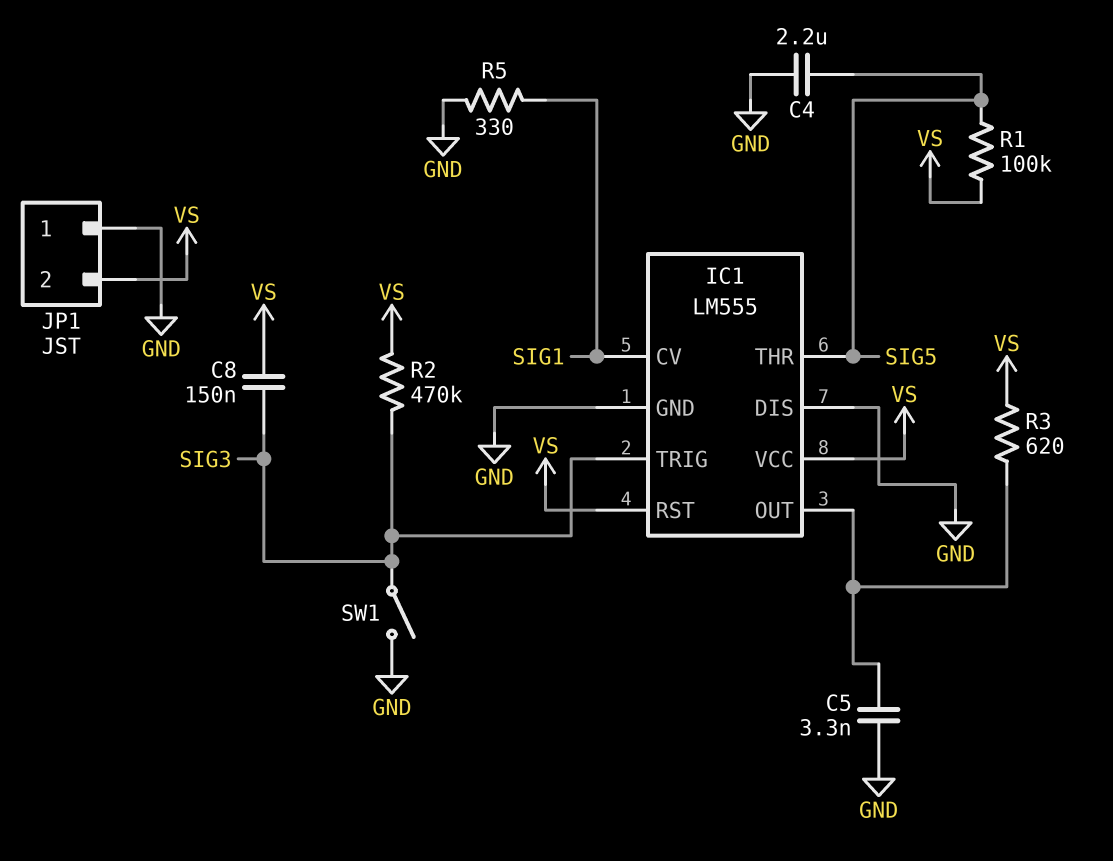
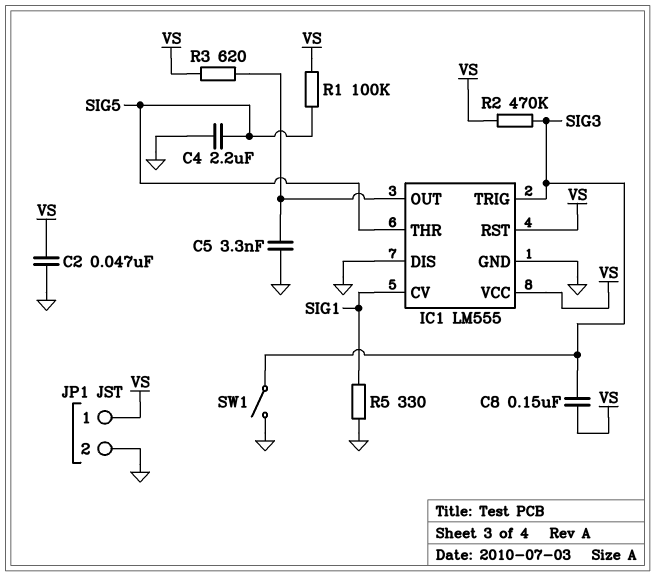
C2: none -> 47nF (GND, VS)
JP1 pin 1: GND -> VS
JP1 pin 2: VS -> GND

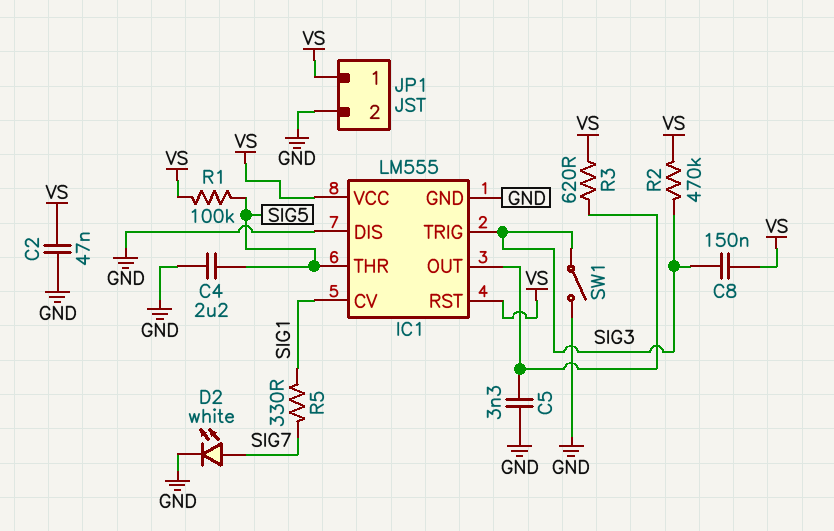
D2: none -> LED white (A SIG7, K GND)
R5: 330 (GND, SIG1) -> 330 (SIG1, SIG7)

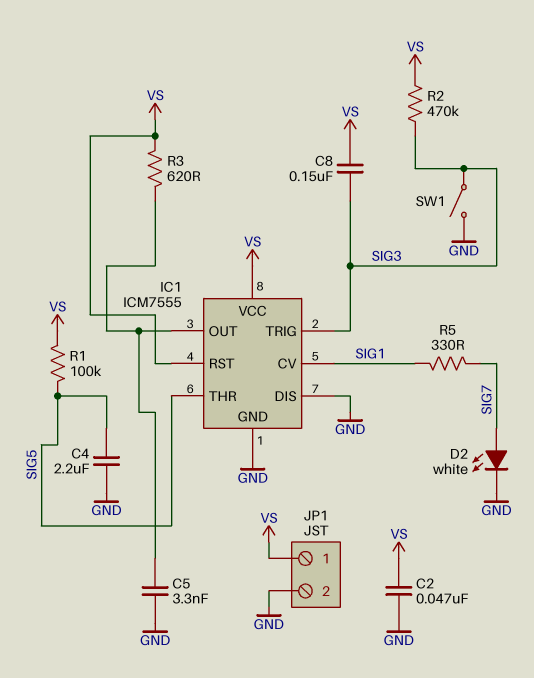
IC1: LM555 -> ICM7555

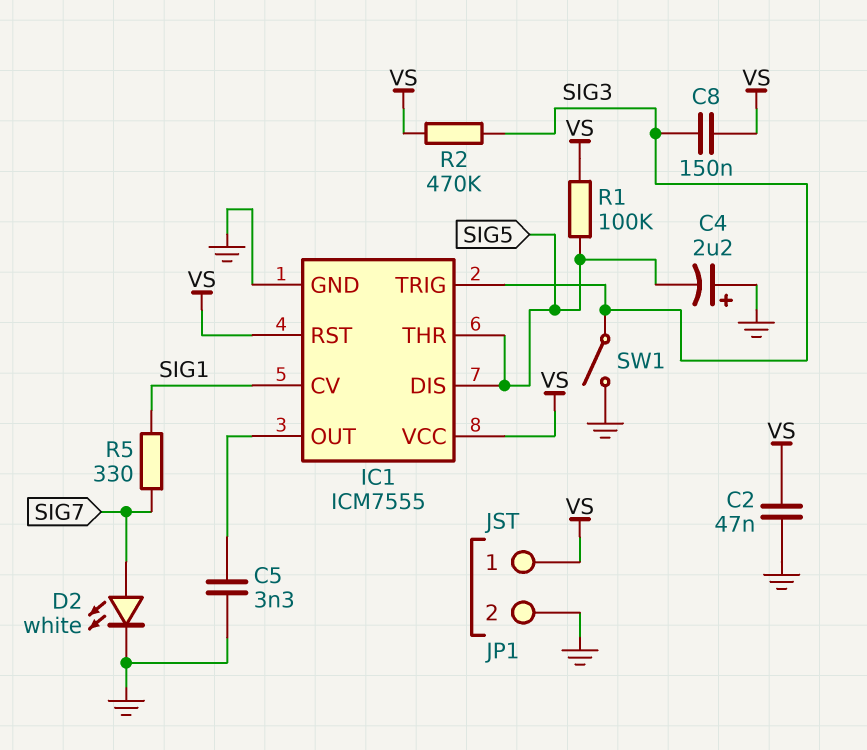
C4: 2.2uF (GND, SIG5) -> 2.2uF (plus GND, minus SIG5)
IC1 pin DIS: GND -> SIG5
R3: 620 (IC1/OUT, VS) -> none

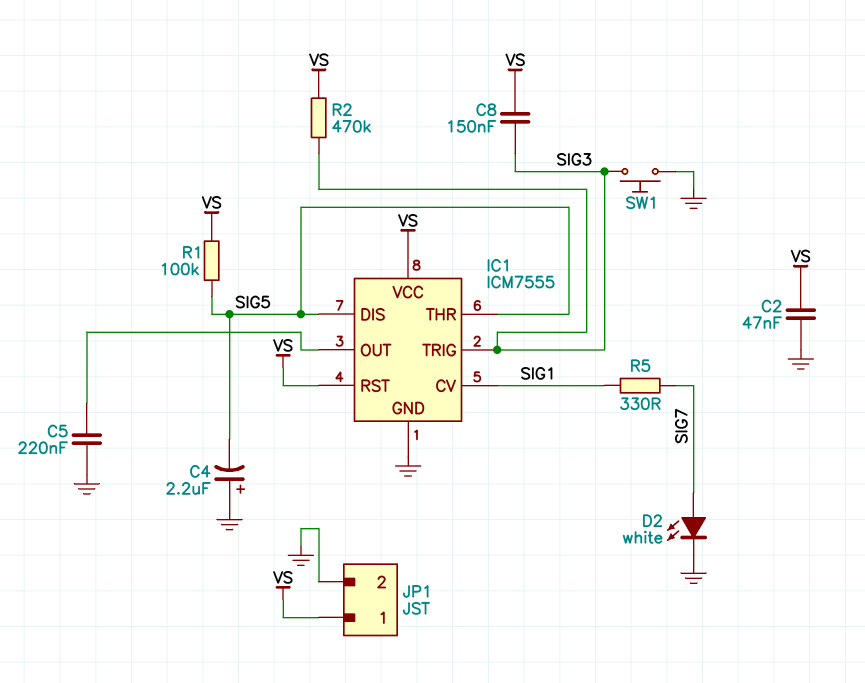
C5: 3.3nF (GND, IC1/OUT) -> 220nF (GND, IC1/OUT)
SW1: switch (GND, SIG3) -> button (GND, SIG3)

